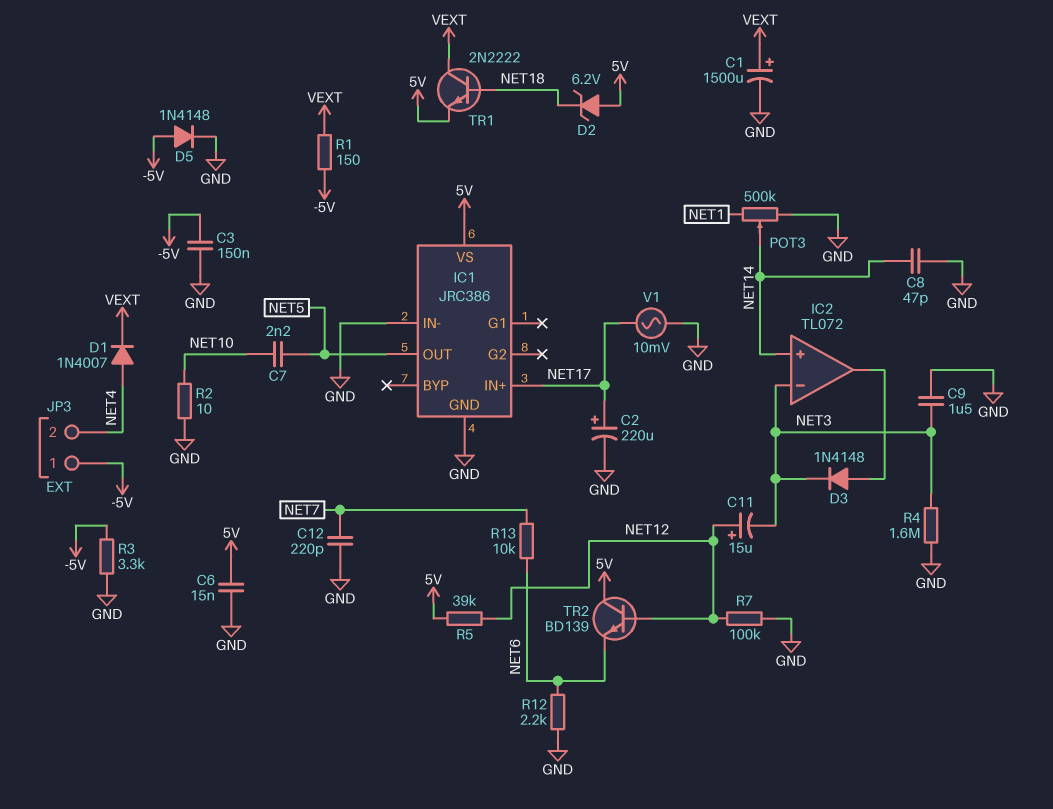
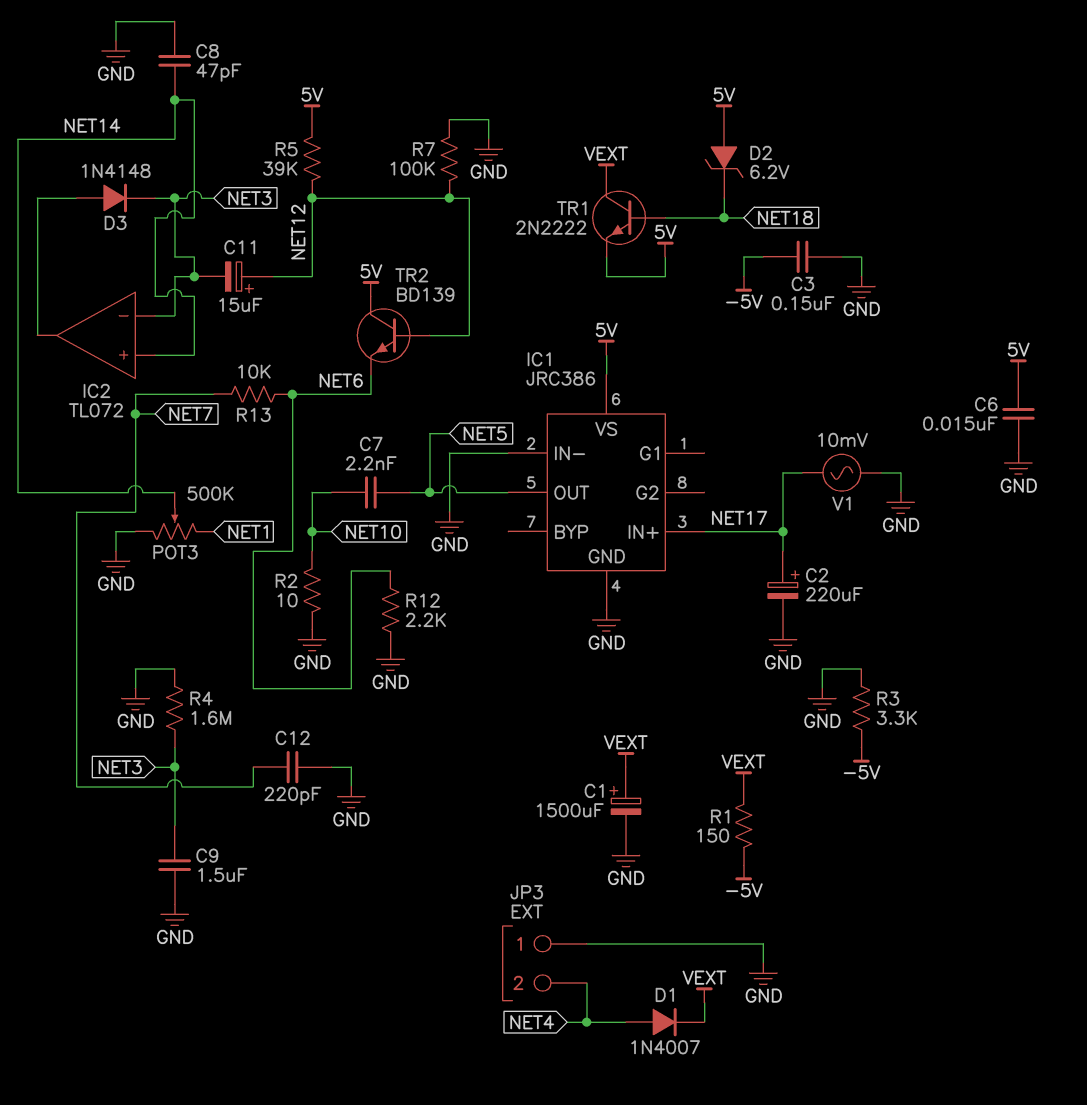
D5: diode 1N4148 (A -5V, K GND) -> none
JP3 pin 1: -5V -> GND

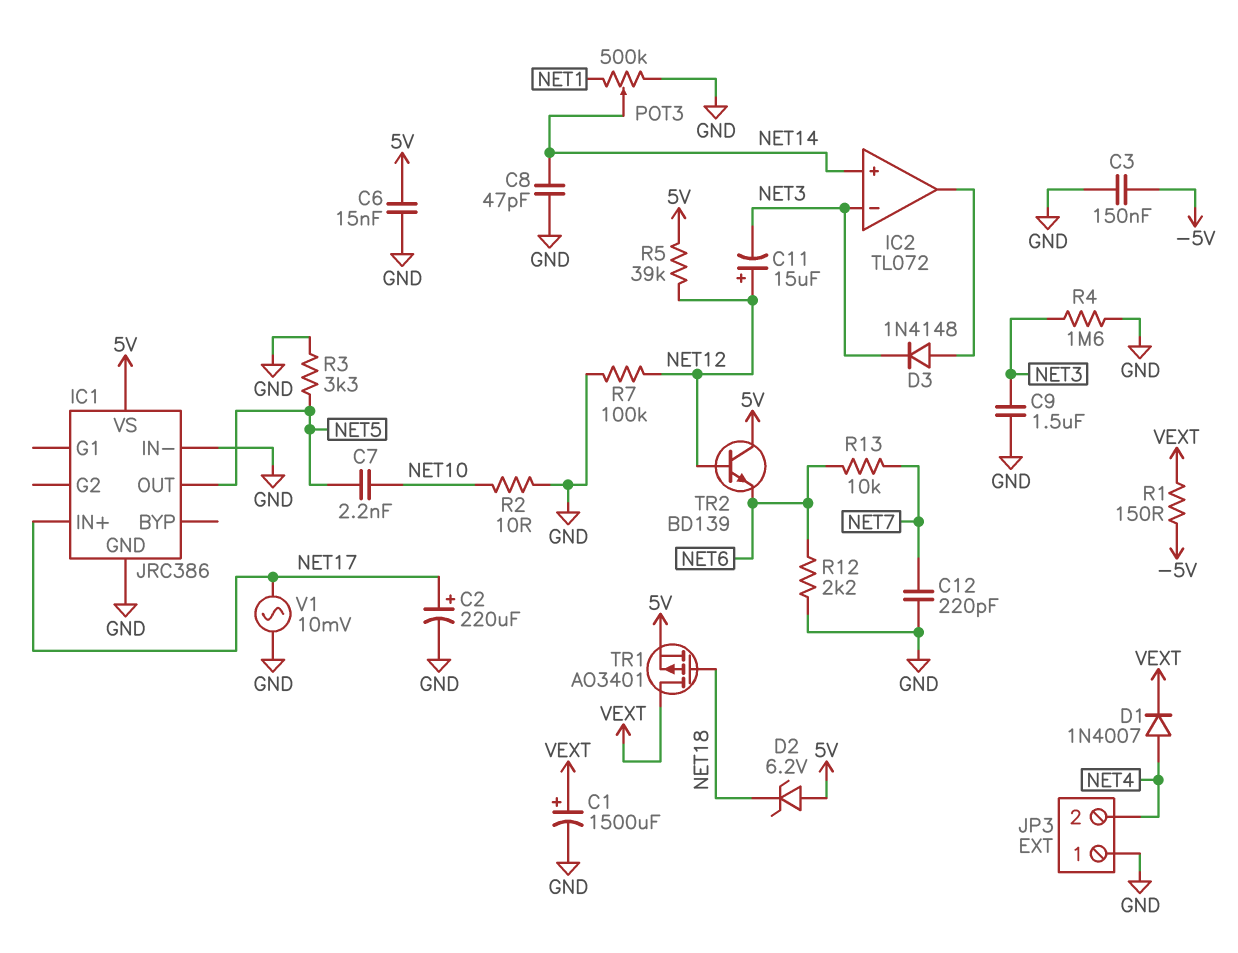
R3: 3.3k (-5V, GND) -> 3.3k (GND, NET5)
TR1: NPN 2N2222 (B NET18, C VEXT, E 5V) -> PMOS AO3401 (G NET18, D VEXT, S 5V)

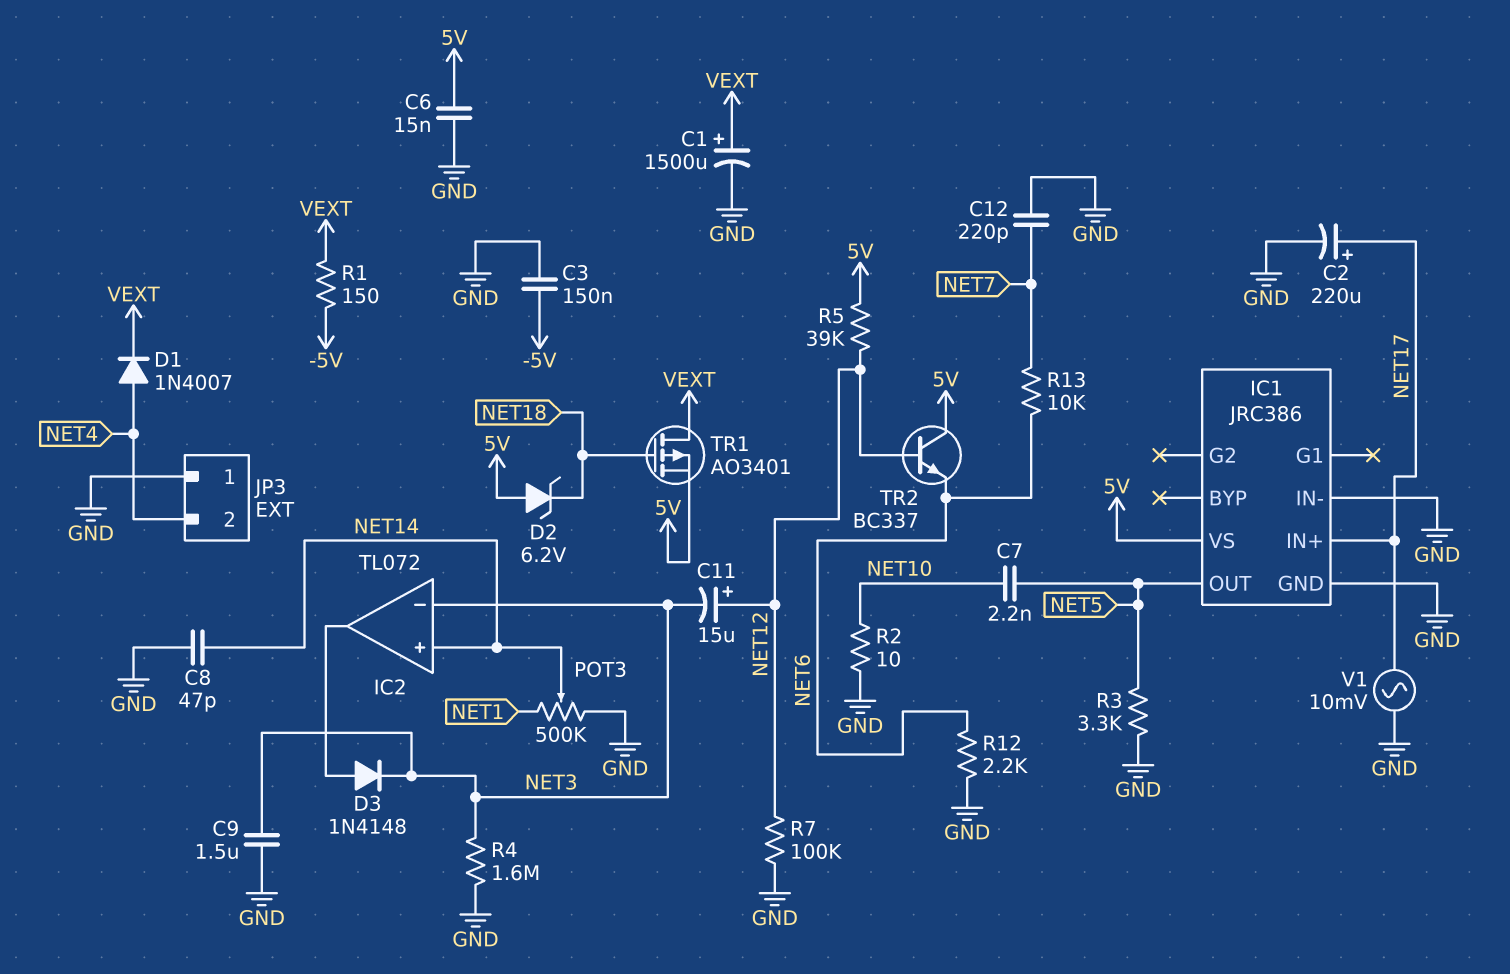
TR2: NPN BD139 (B NET12, C 5V, E NET6) -> NPN BC337 (B NET12, C 5V, E NET6)

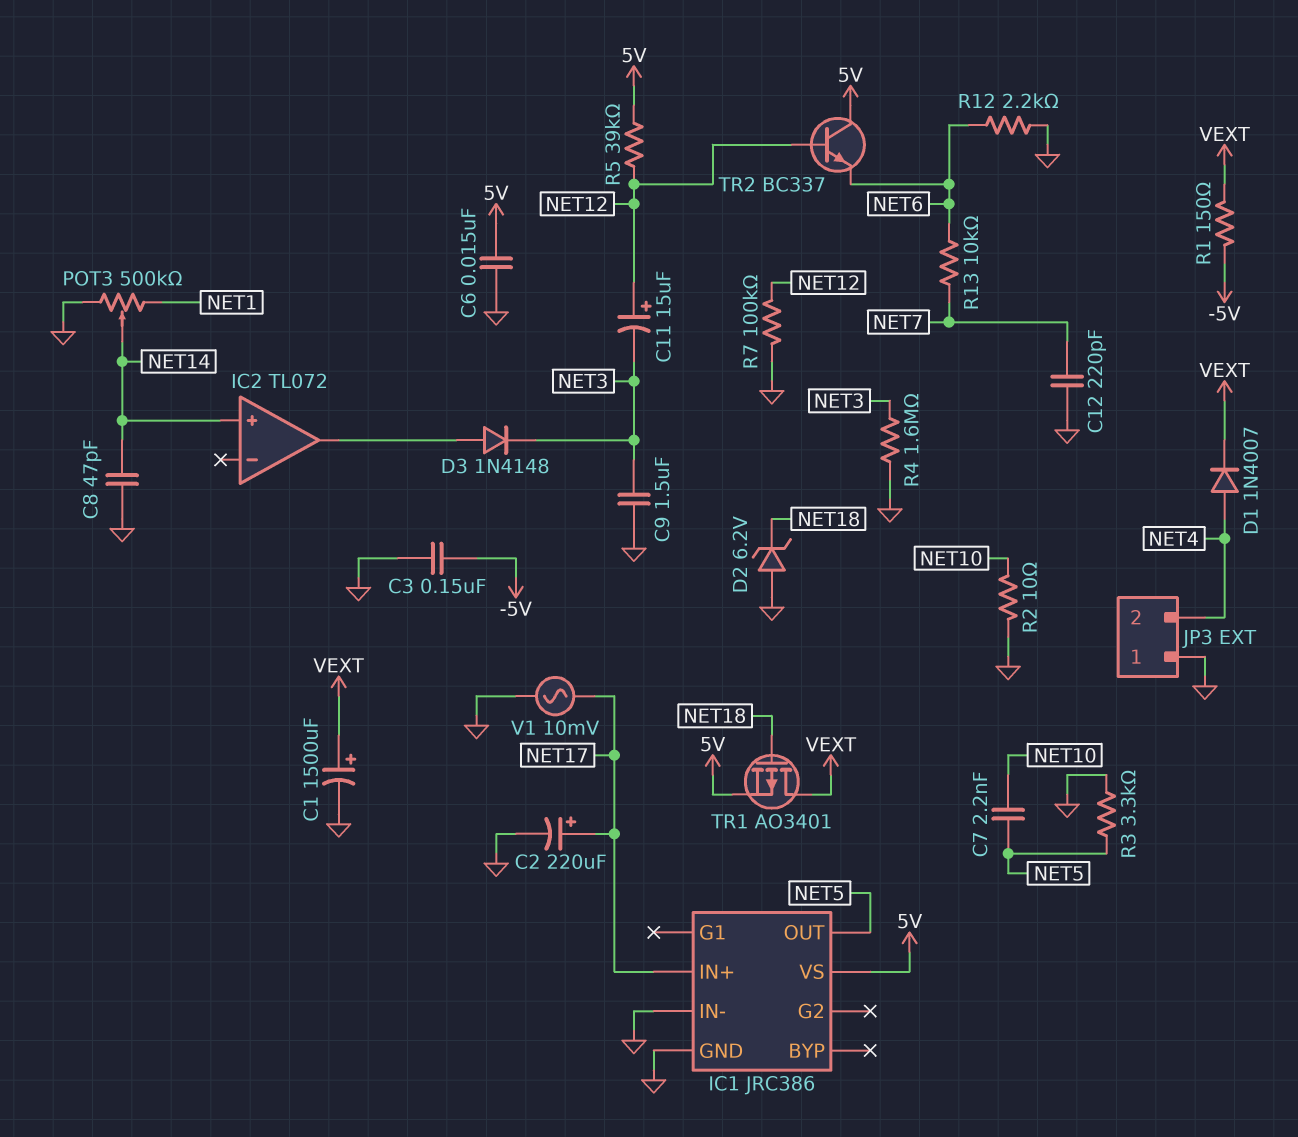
D2: zener 6.2V (A 5V, K NET18) -> zener 6.2V (A GND, K NET18)
IC2 pin in-: NET3 -> none

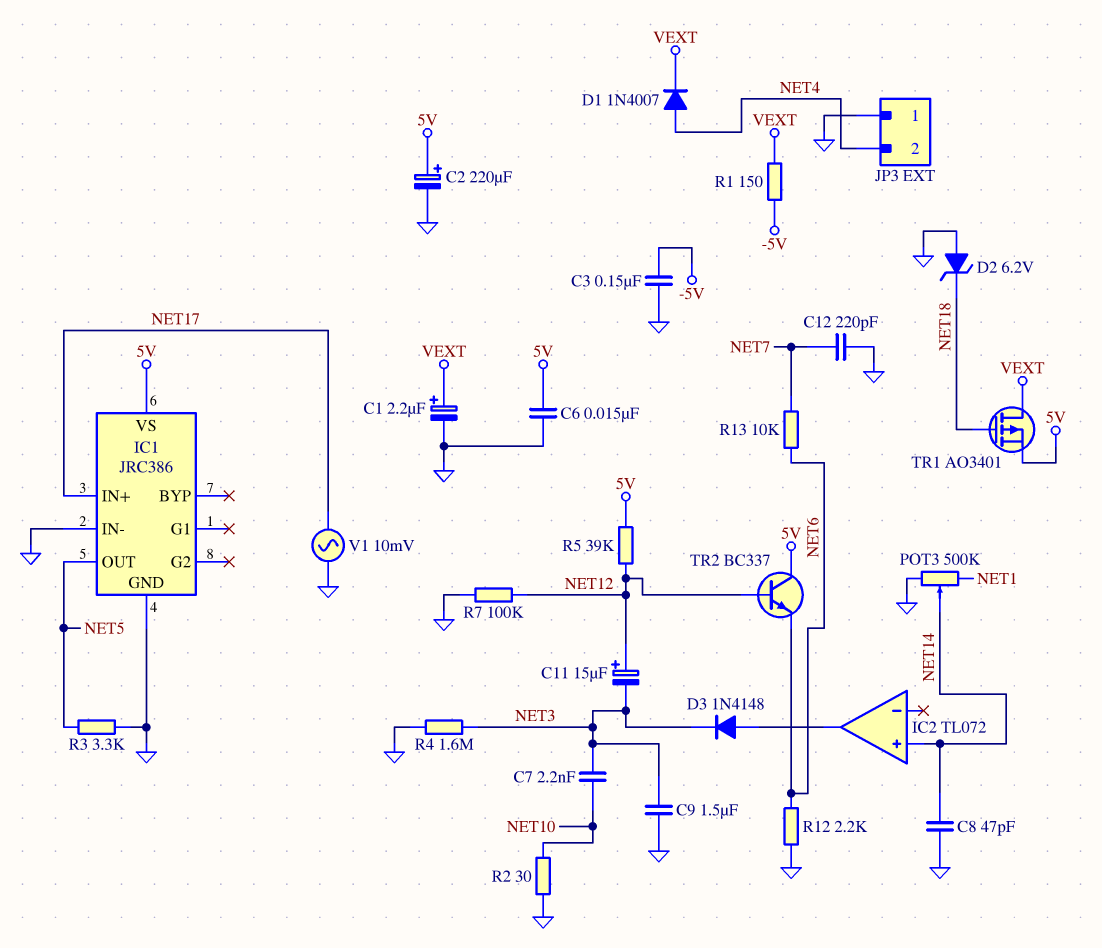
C1: 1500uF (plus VEXT, minus GND) -> 2.2uF (plus VEXT, minus GND)
C2: 220uF (plus NET17, minus GND) -> 220uF (plus 5V, minus GND)
C7: 2.2nF (NET5, NET10) -> 2.2nF (NET3, NET10)
R2: 10 (GND, NET10) -> 30 (GND, NET10)

